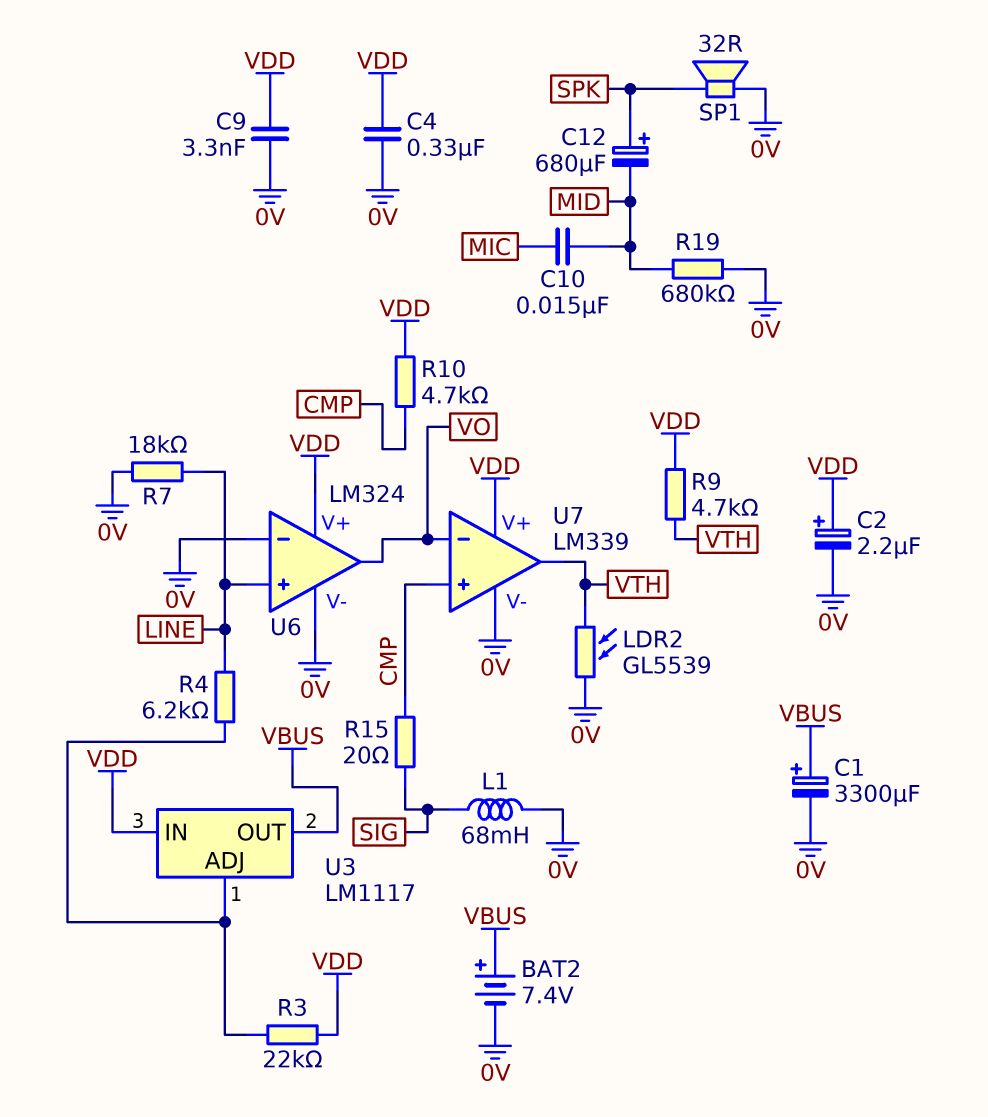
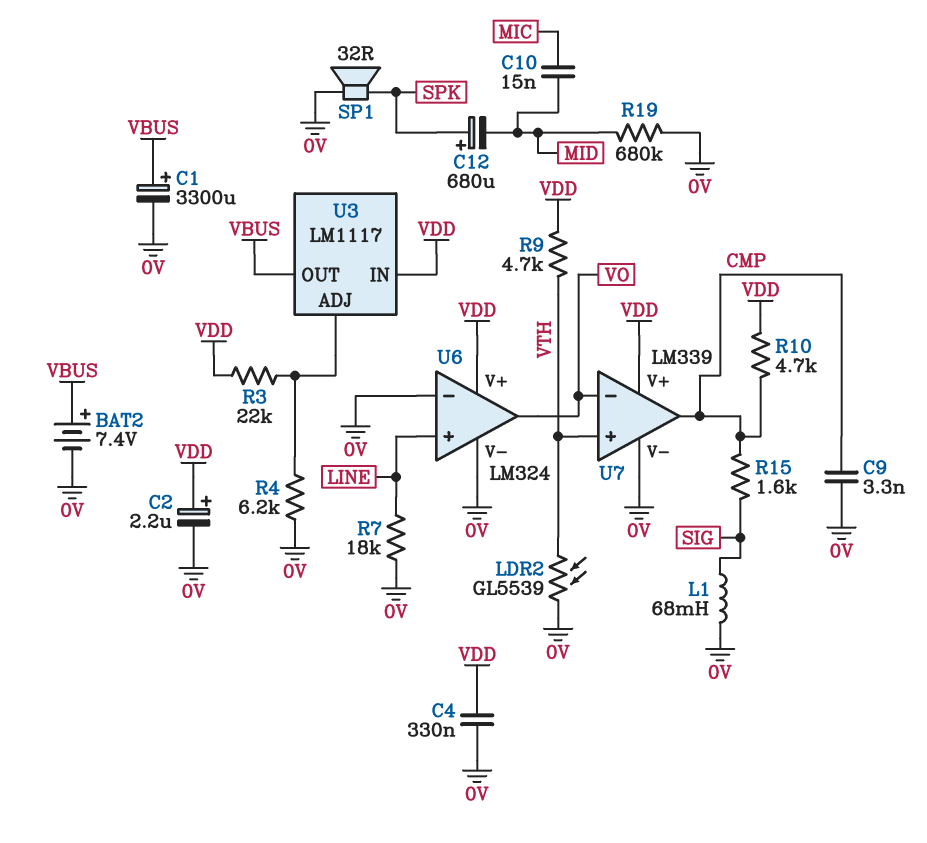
C9: 3.3nF (0V, VDD) -> 3.3nF (0V, CMP)
R4: 6.2k (LINE, U3/ADJ) -> 6.2k (0V, U3/ADJ)
R15: 20 (CMP, SIG) -> 1.6k (CMP, SIG)
U7 pin in+: CMP -> VTH
U7 pin out: VTH -> CMP

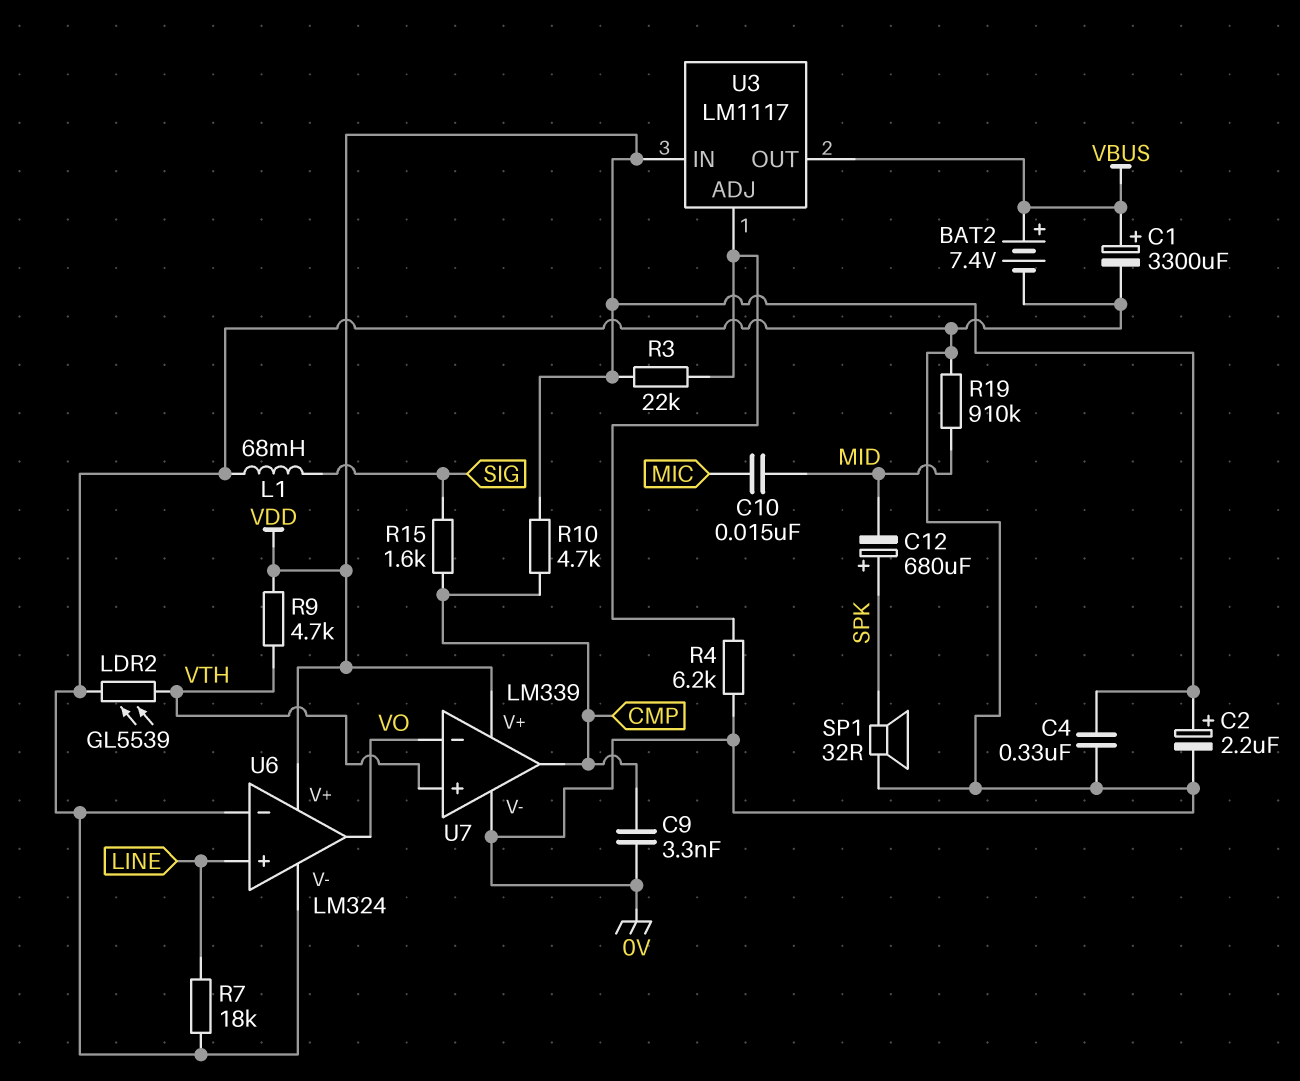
R19: 680k (0V, MID) -> 910k (0V, MID)

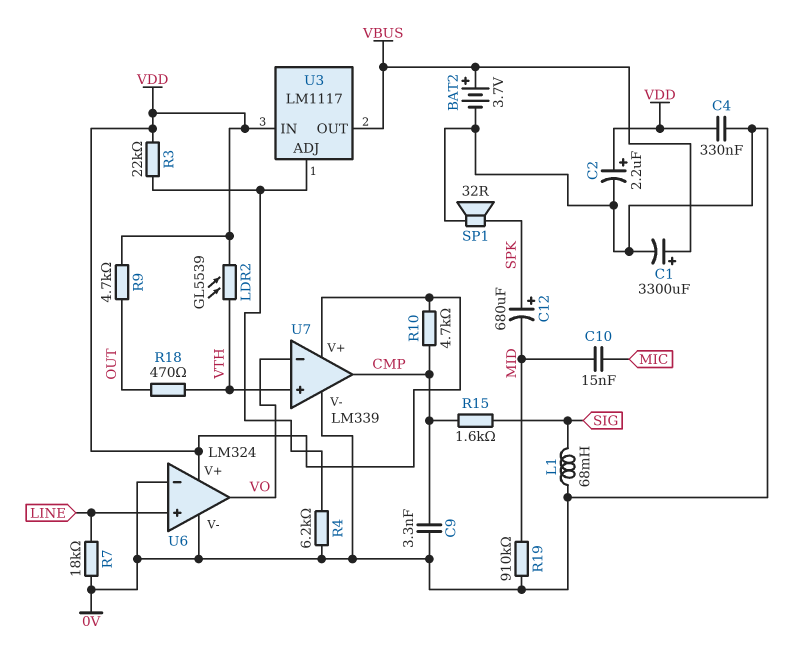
BAT2: 7.4V (plus VBUS, minus 0V) -> 3.7V (plus VBUS, minus 0V)
LDR2: GL5539 (0V, VTH) -> GL5539 (VDD, VTH)
R9: 4.7k (VDD, VTH) -> 4.7k (OUT, VDD)
R18: none -> 470 (OUT, VTH)

